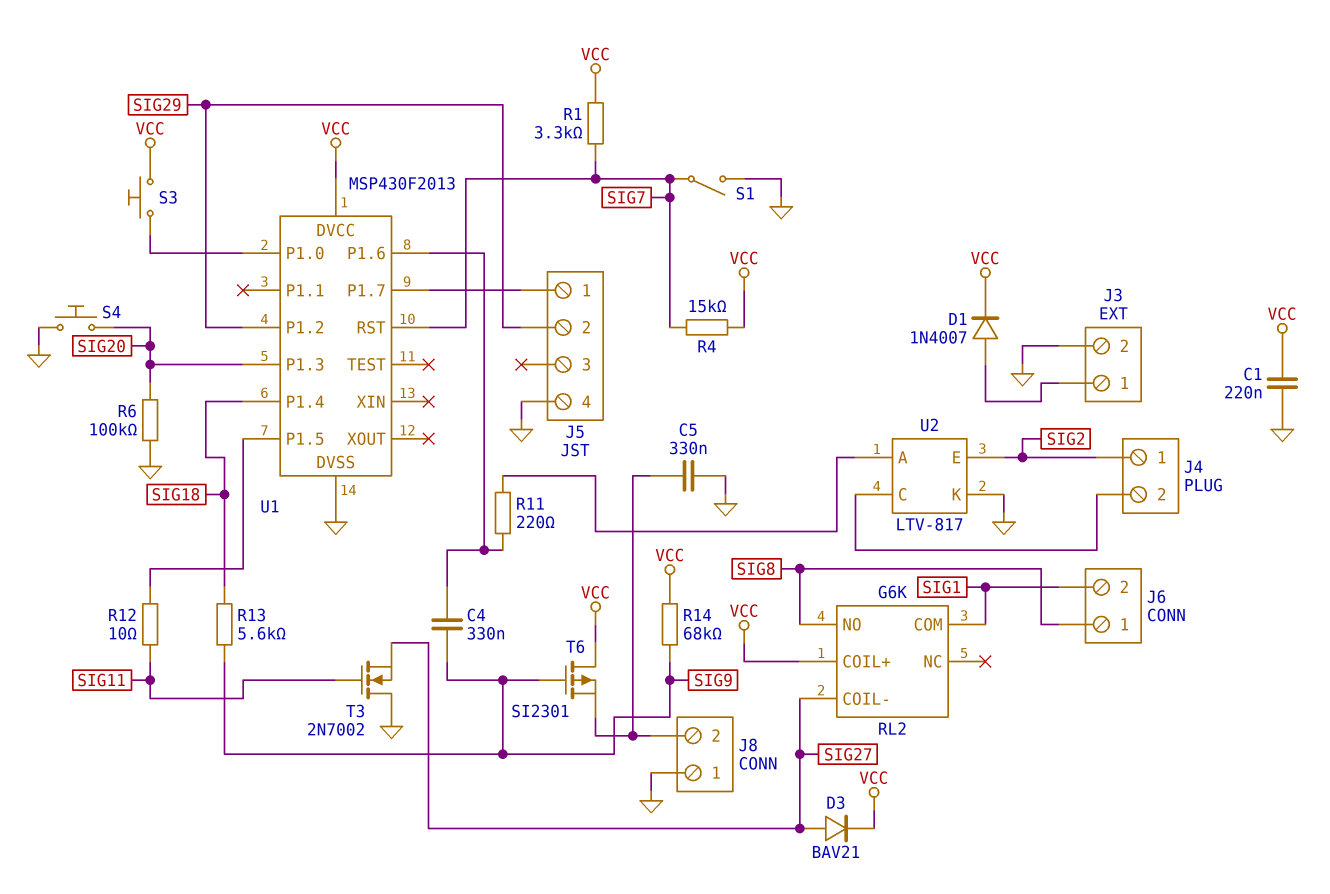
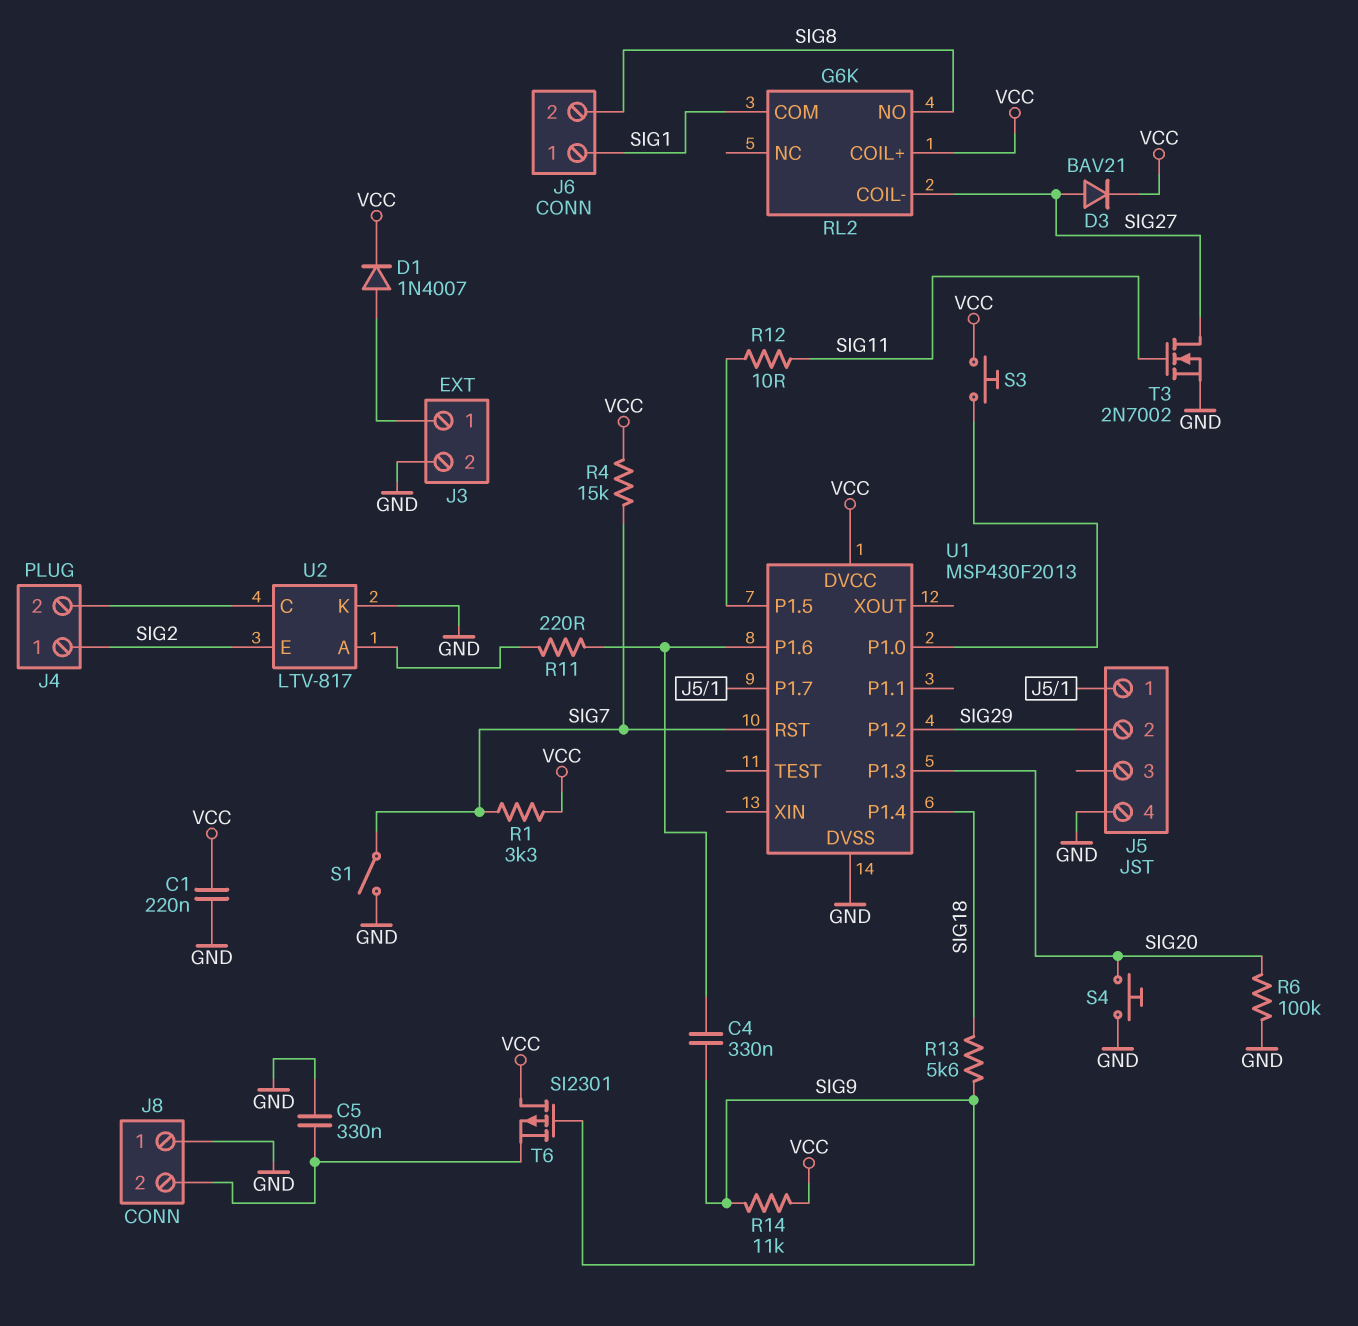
J6 pin 1: SIG8 -> SIG1
J6 pin 2: SIG1 -> SIG8
R14: 68k (SIG9, VCC) -> 11k (SIG9, VCC)
T3: NMOS 2N7002 (G SIG11, D GND, S SIG27) -> NMOS 2N7002 (G SIG11, D SIG27, S GND)

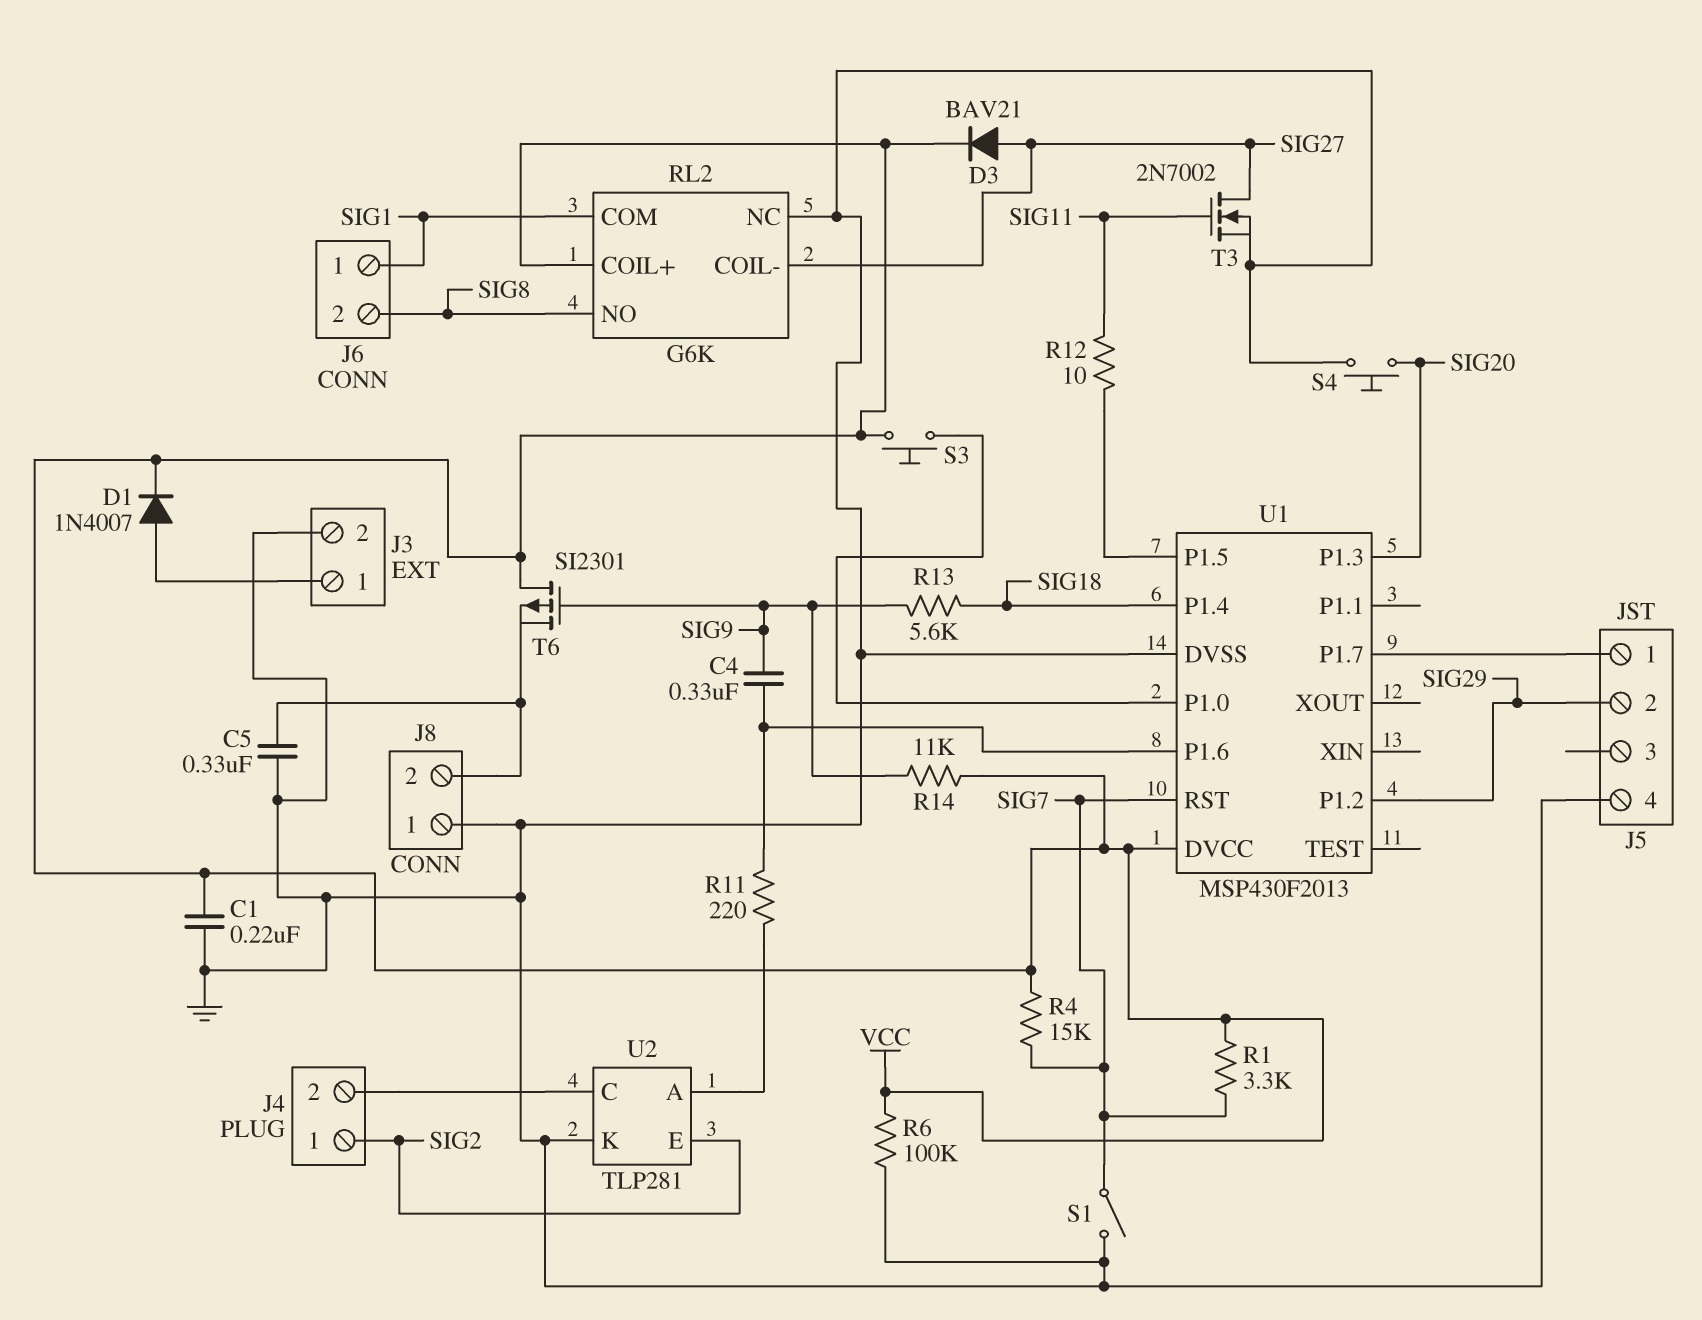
R6: 100k (GND, SIG20) -> 100k (GND, VCC)
RL2 pin NC: none -> GND
U2: LTV-817 -> TLP281

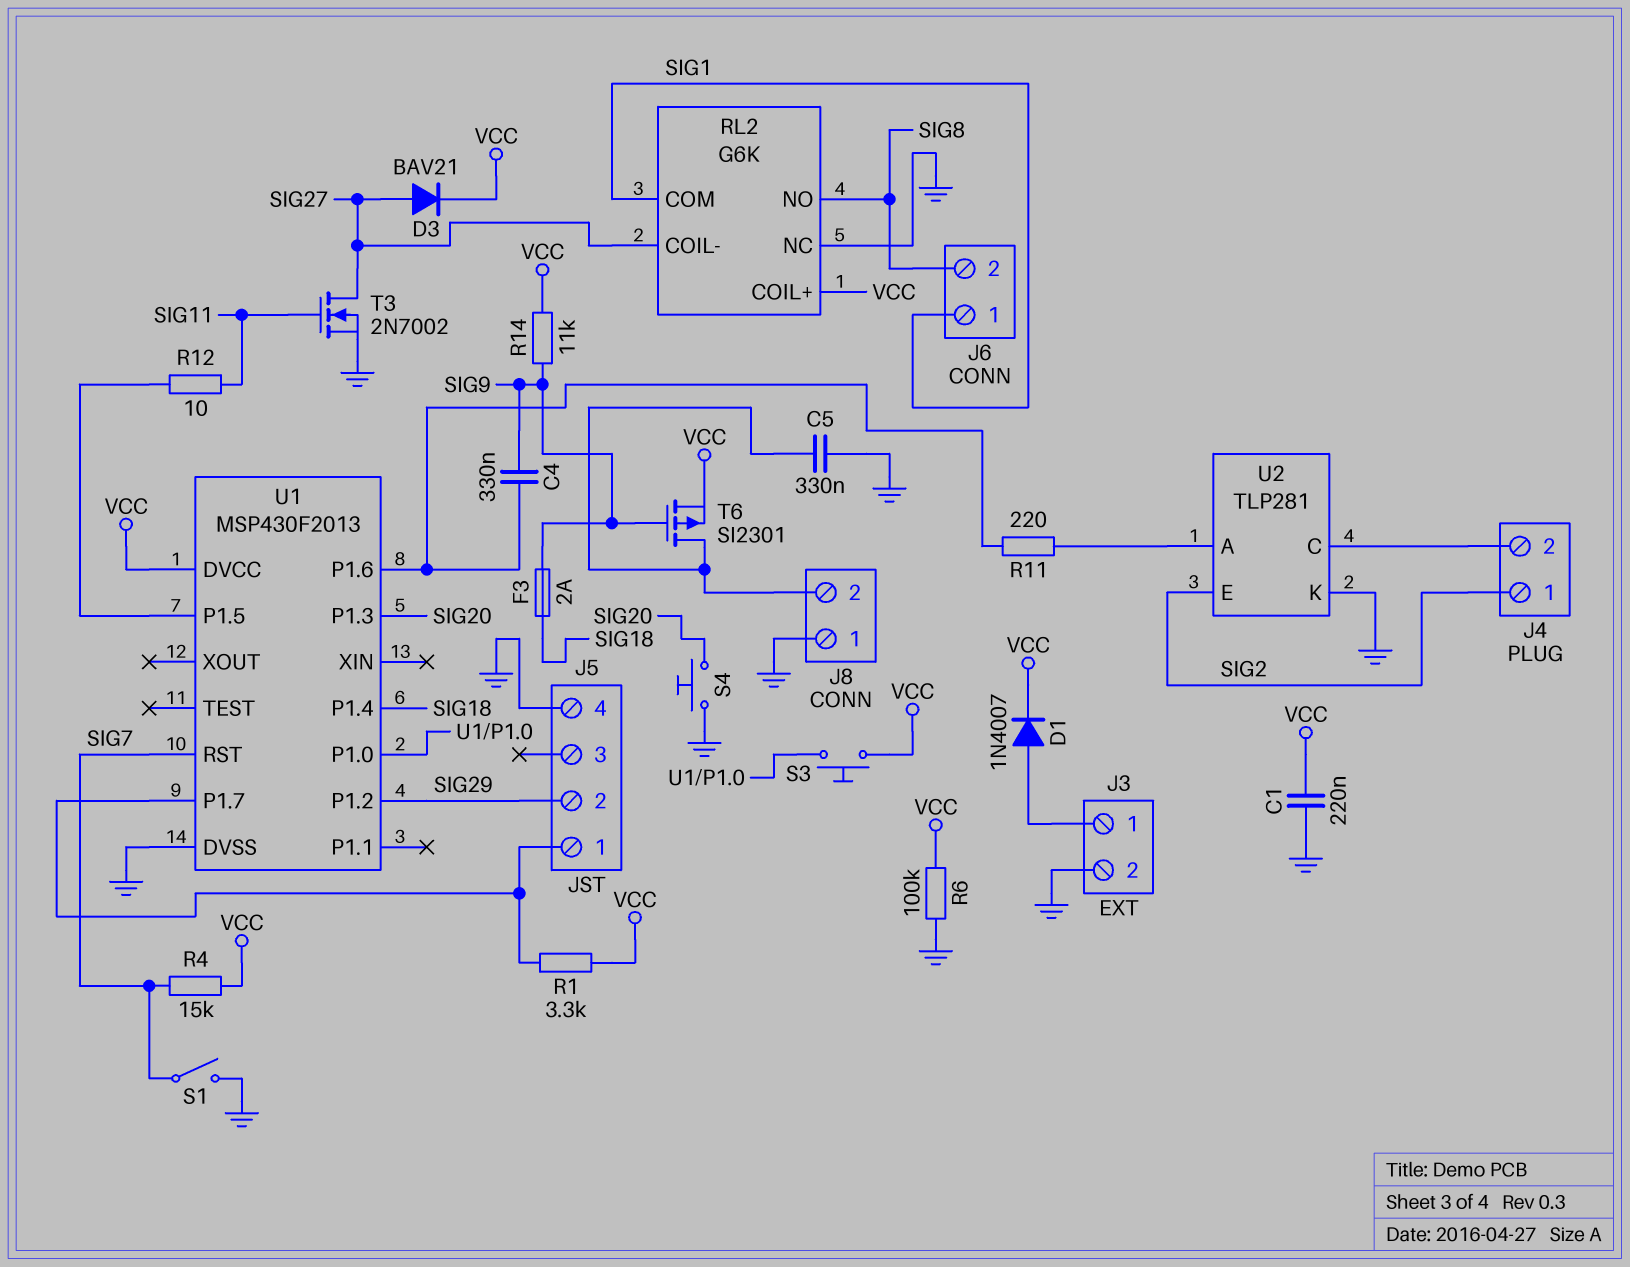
F3: none -> 2A (SIG9, SIG18)
R1: 3.3k (SIG7, VCC) -> 3.3k (J5/1, VCC)
R13: 5.6k (SIG9, SIG18) -> none
T6: PMOS SI2301 (G SIG9, D VCC, S J8/2) -> PMOS SI2301 (G SIG9, D J8/2, S VCC)

